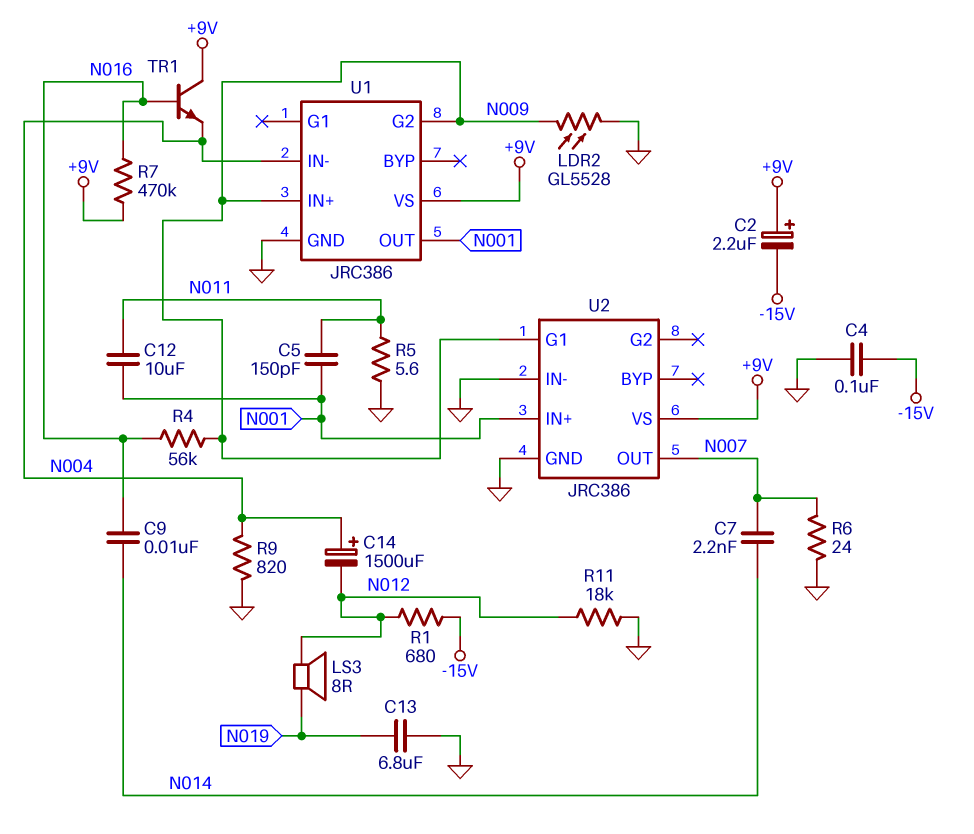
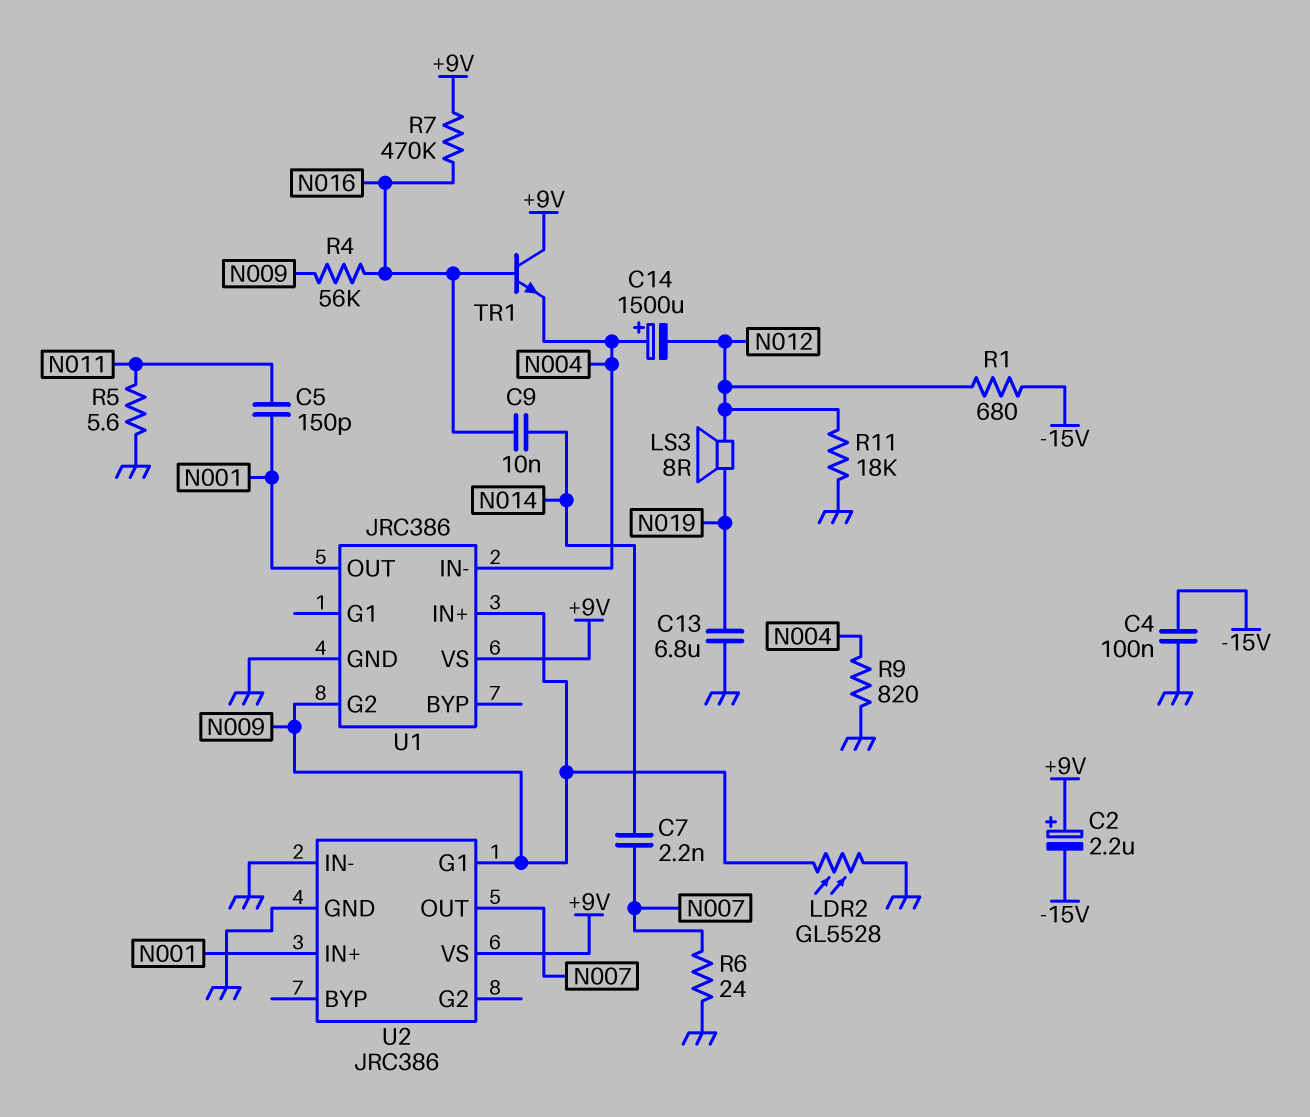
C12: 10uF (N001, N011) -> none

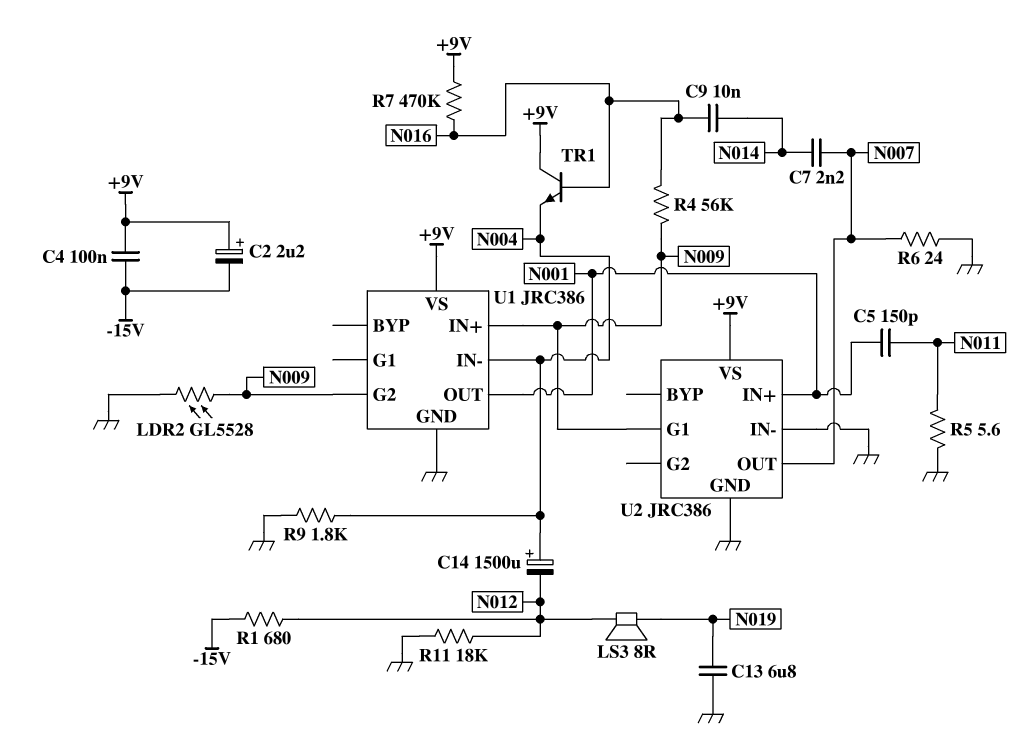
C4: 100nF (-15V, GND) -> 100nF (+9V, -15V)
R9: 820 (GND, N004) -> 1.8k (GND, N004)

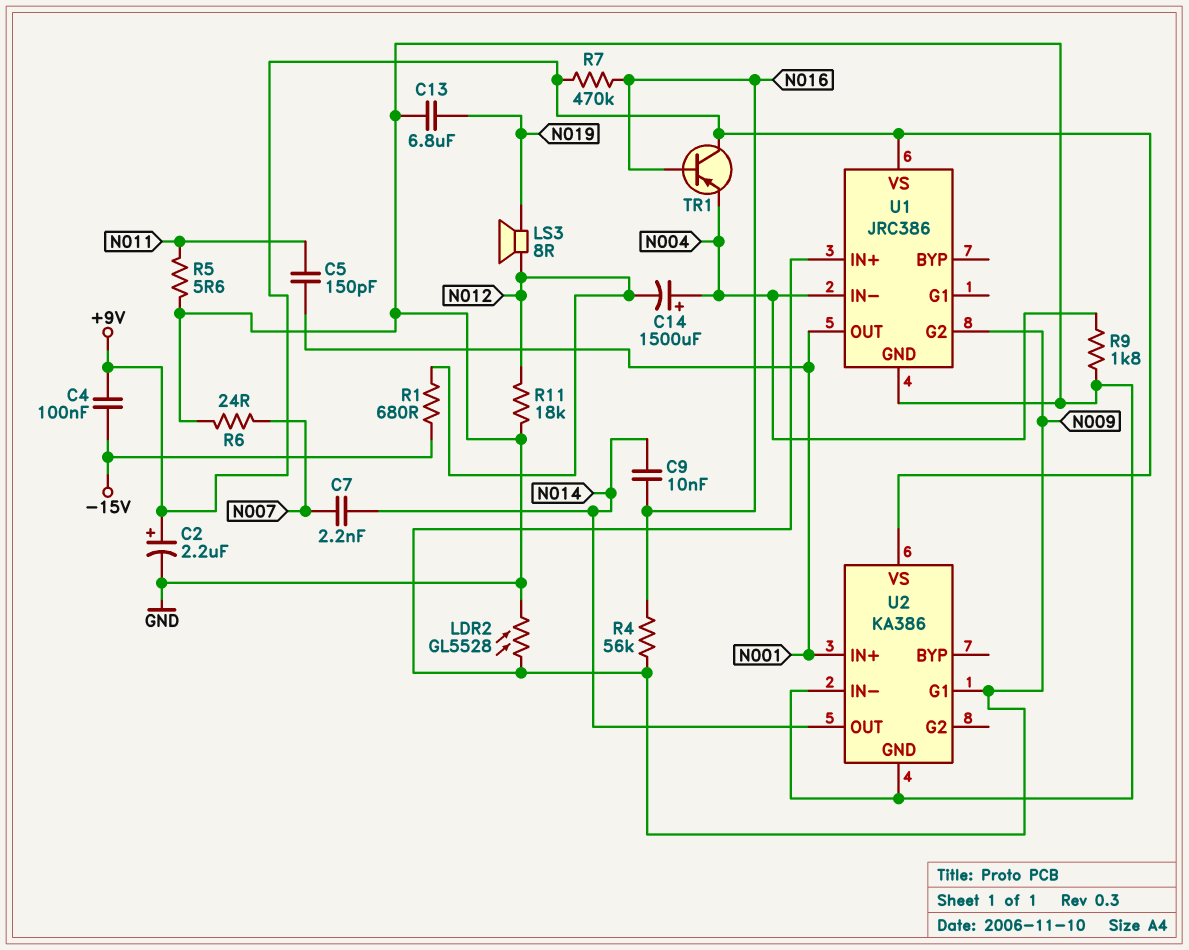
C2: 2.2uF (plus +9V, minus -15V) -> 2.2uF (plus +9V, minus GND)
TR1: NPN (B N016, C +9V, E N004) -> PNP (B N016, C +9V, E N004)
U2: JRC386 -> KA386
U2 pin OUT: N007 -> N014

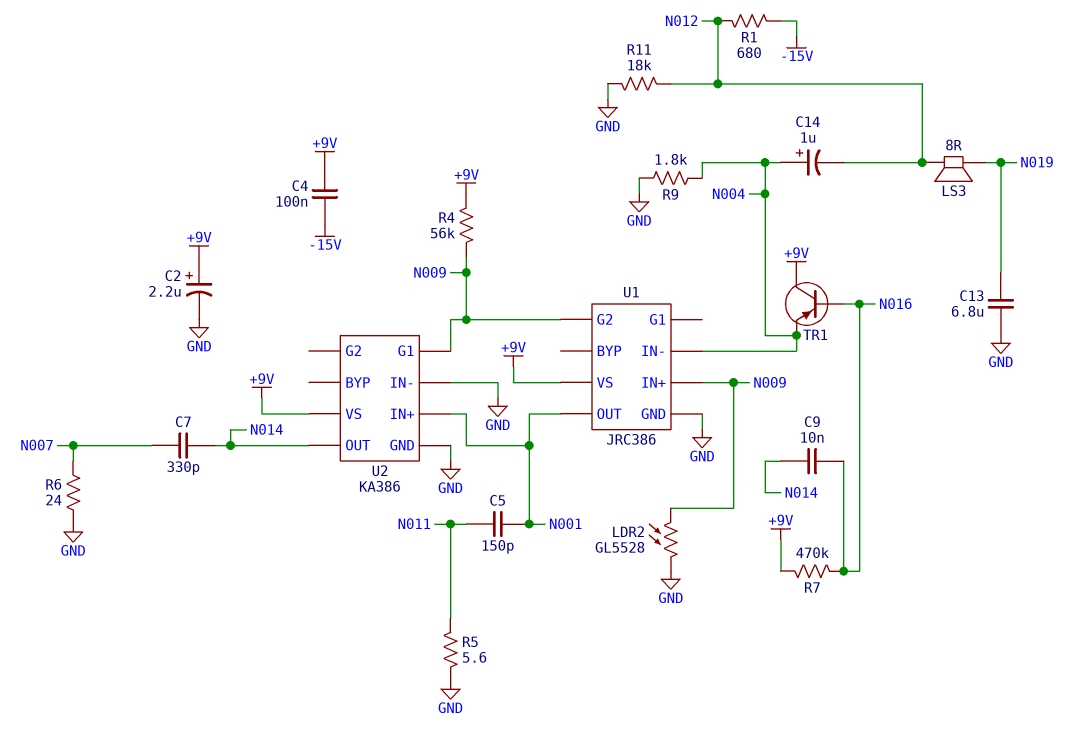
C7: 2.2nF (N007, N014) -> 330pF (N007, N014)
C14: 1500uF (plus N004, minus N012) -> 1uF (plus N004, minus N012)
R4: 56k (N009, N016) -> 56k (+9V, N009)

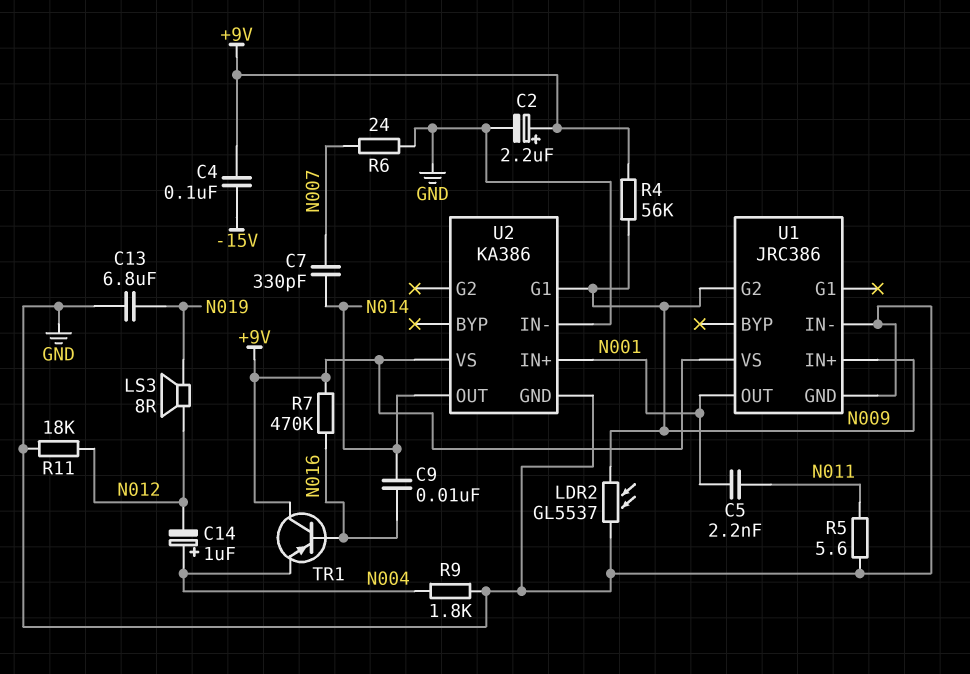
C5: 150pF (N001, N011) -> 2.2nF (N001, N011)
LDR2: GL5528 (GND, N009) -> GL5537 (GND, N009)
R1: 680 (-15V, N012) -> none
U1 pin IN-: N004 -> GND

